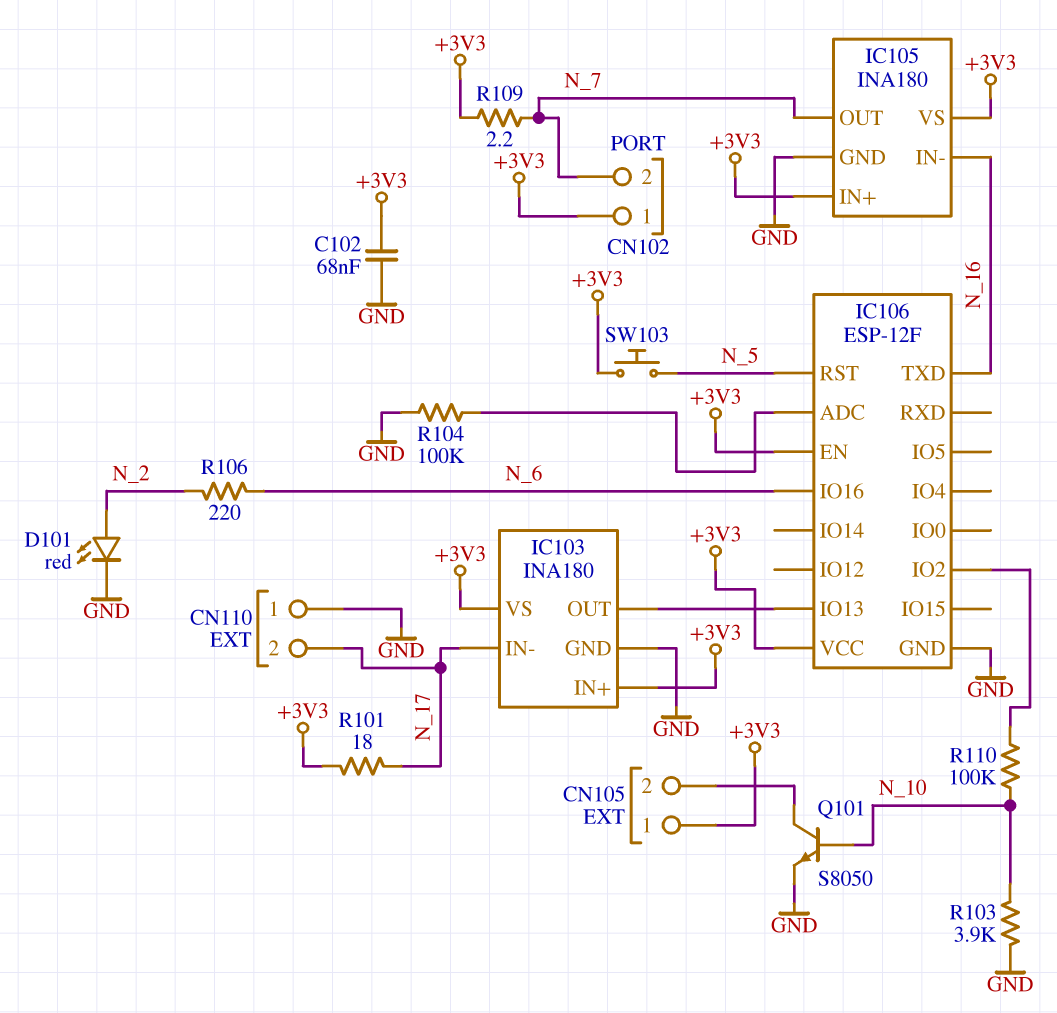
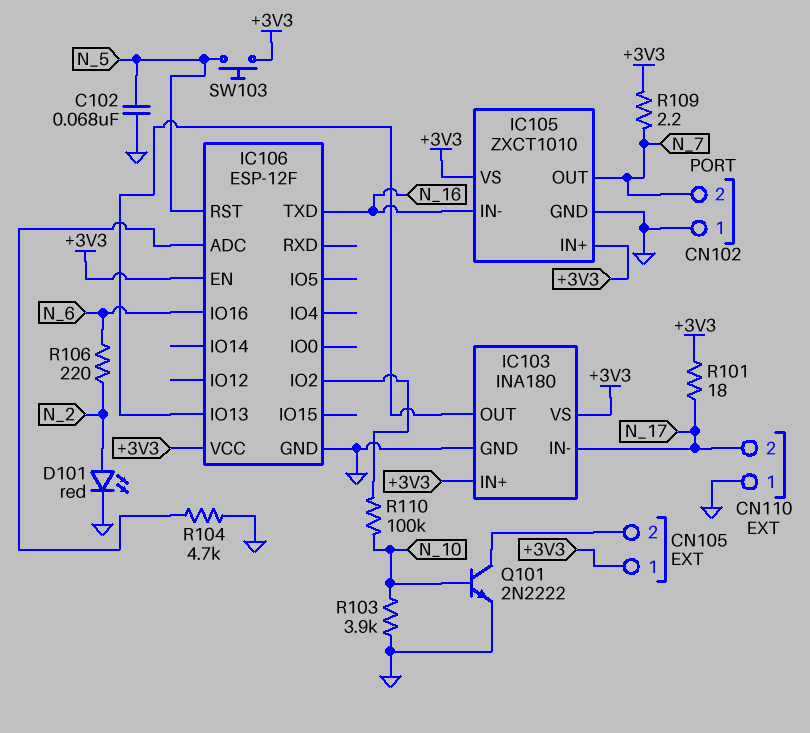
C102: 68nF (+3V3, GND) -> 68nF (GND, N_5)
CN102 pin 1: +3V3 -> GND
IC105: INA180 -> ZXCT1010
Q101: NPN S8050 (B N_10, C CN105/2, E GND) -> NPN 2N2222 (B N_10, C CN105/2, E GND)
R104: 100k (GND, IC106/ADC) -> 4.7k (GND, IC106/ADC)

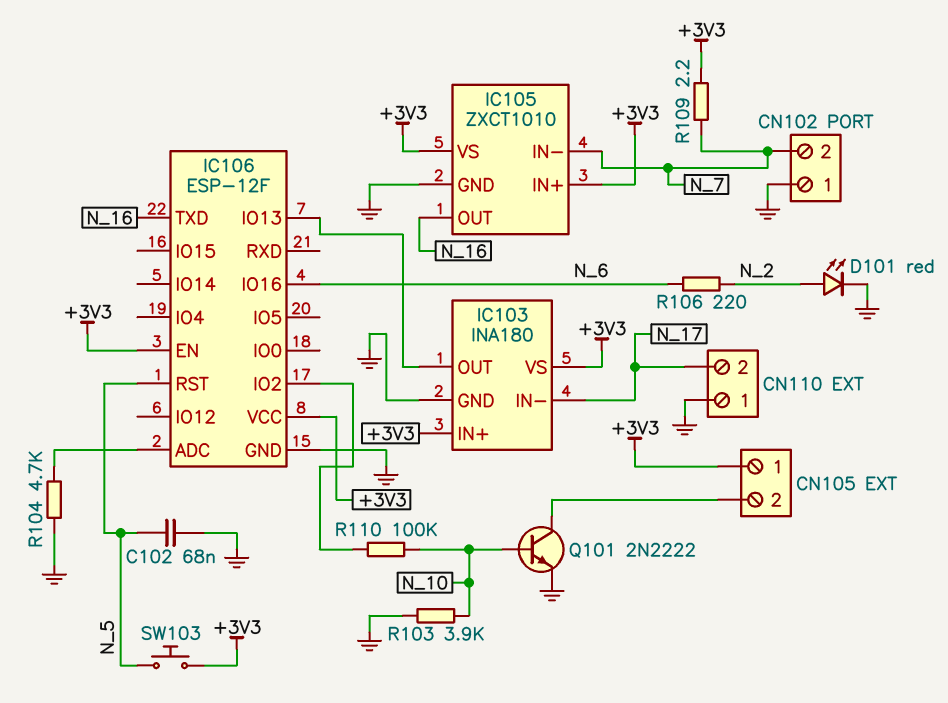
IC105 pin IN-: N_16 -> N_7
IC105 pin OUT: N_7 -> N_16
R101: 18 (+3V3, N_17) -> none

